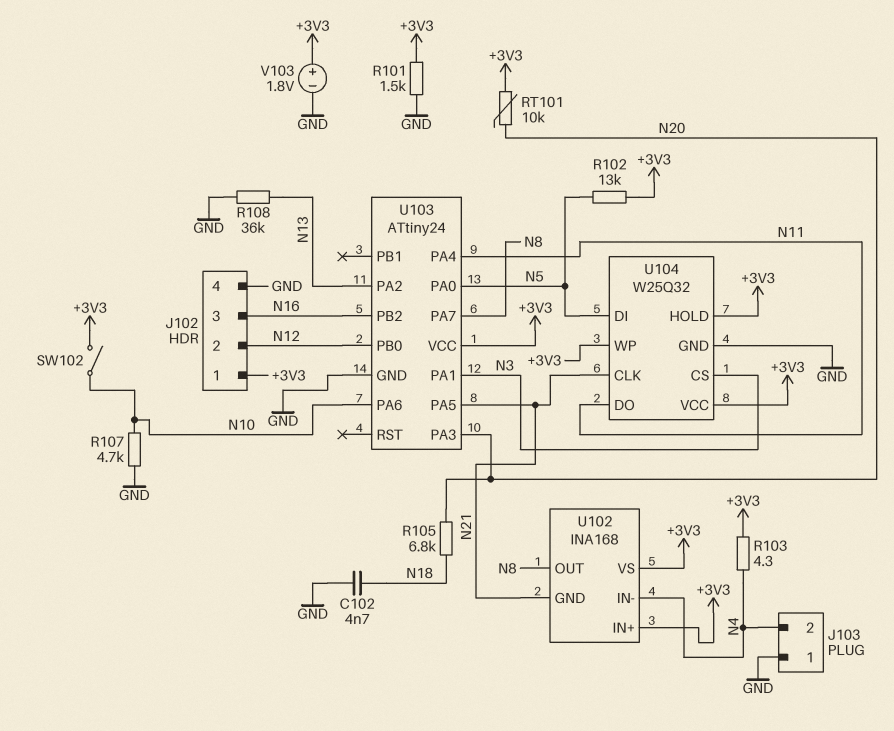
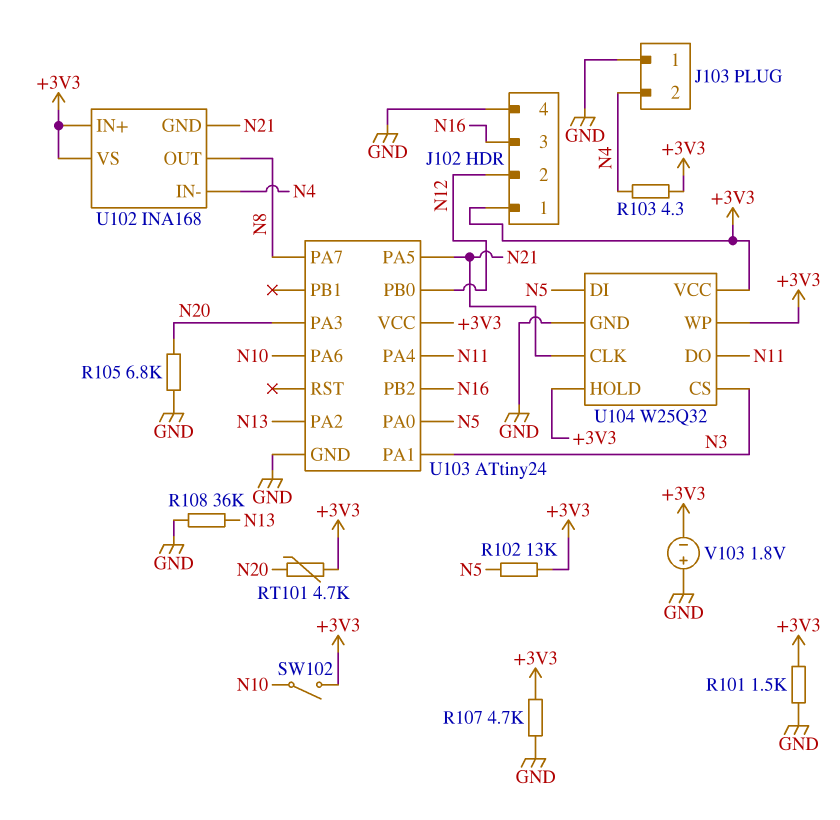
C102: 4.7nF (GND, N18) -> none
R105: 6.8k (N18, N20) -> 6.8k (GND, N20)
R107: 4.7k (GND, N10) -> 4.7k (+3V3, GND)
RT101: 10k (+3V3, N20) -> 4.7k (+3V3, N20)
V103: 1.8V (plus +3V3, minus GND) -> 1.8V (plus GND, minus +3V3)

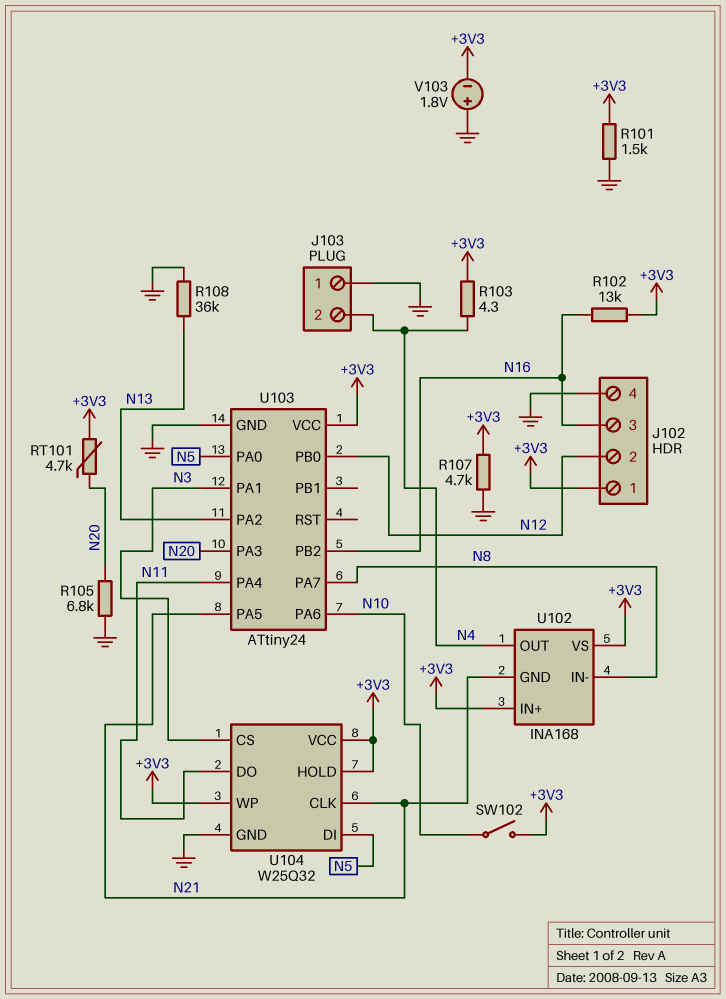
R102: 13k (+3V3, N5) -> 13k (+3V3, N16)
U102 pin IN-: N4 -> N8
U102 pin OUT: N8 -> N4

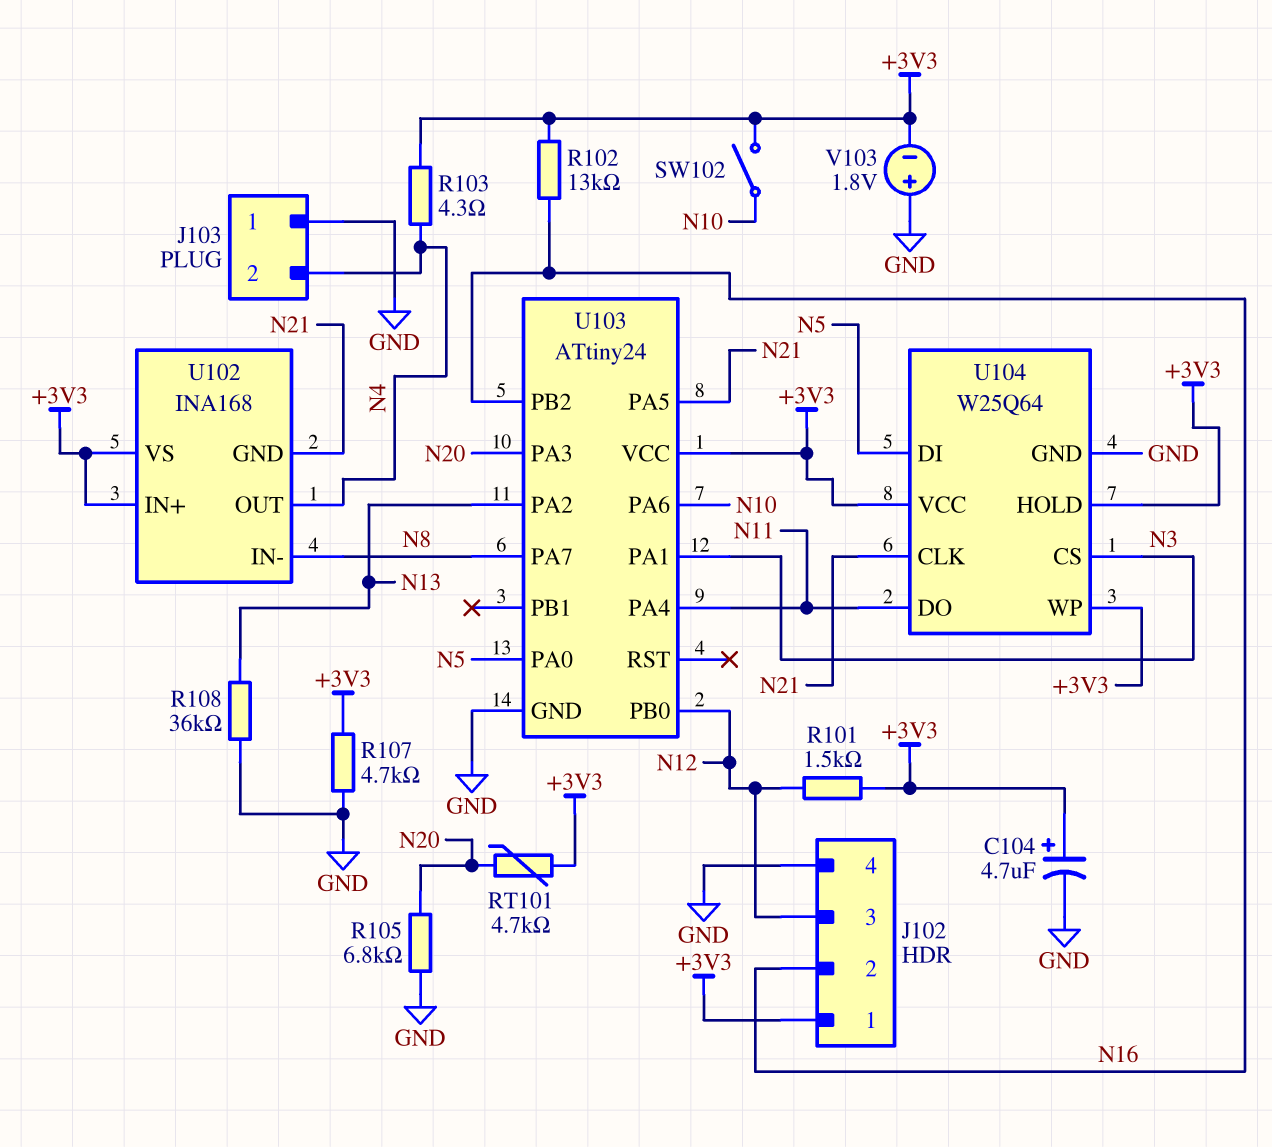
C104: none -> 4.7uF (plus +3V3, minus GND)
J102 pin 2: N12 -> N16
J102 pin 3: N16 -> N12
R101: 1.5k (+3V3, GND) -> 1.5k (+3V3, N12)
U104: W25Q32 -> W25Q64

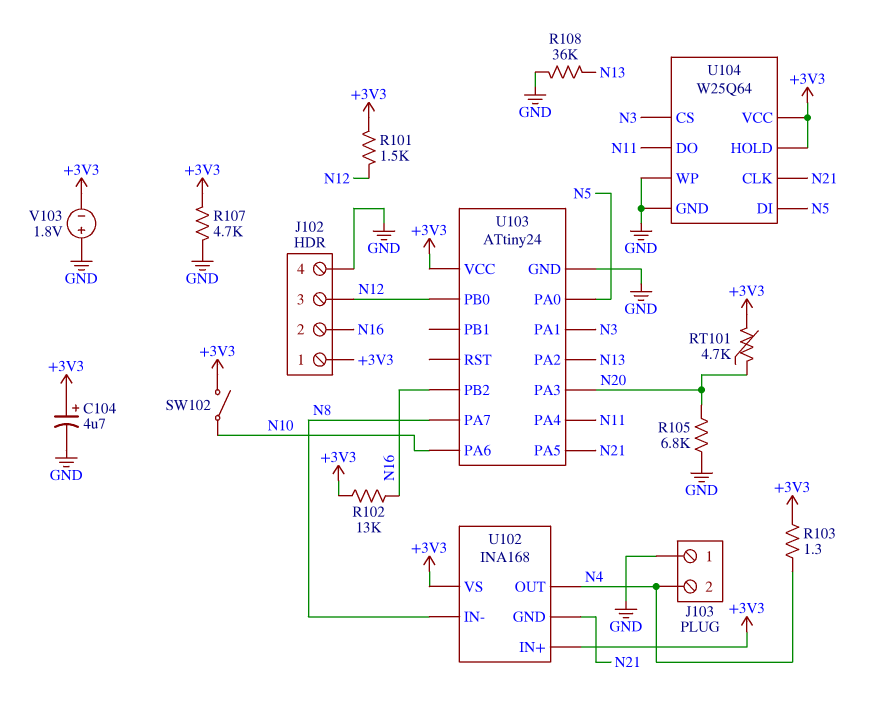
R103: 4.3 (+3V3, N4) -> 1.3 (+3V3, N4)
U104 pin WP: +3V3 -> GND

